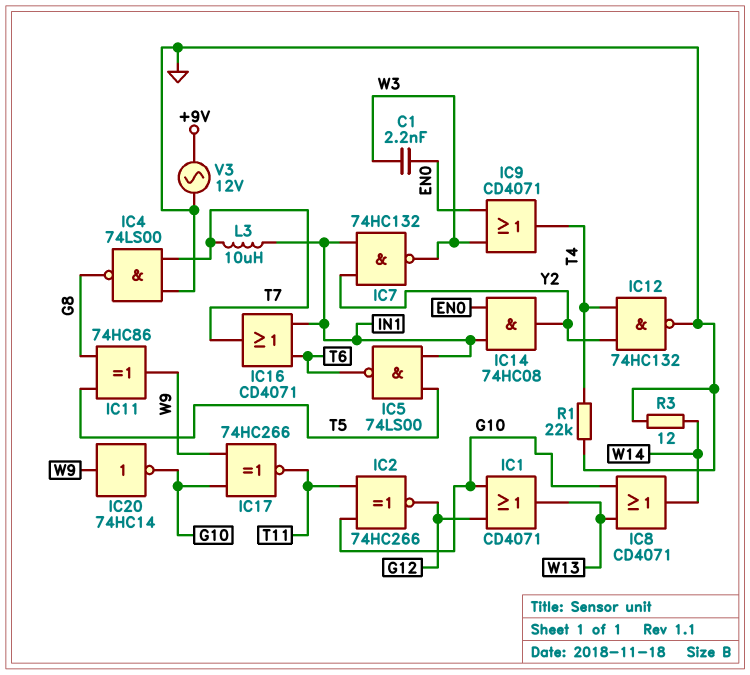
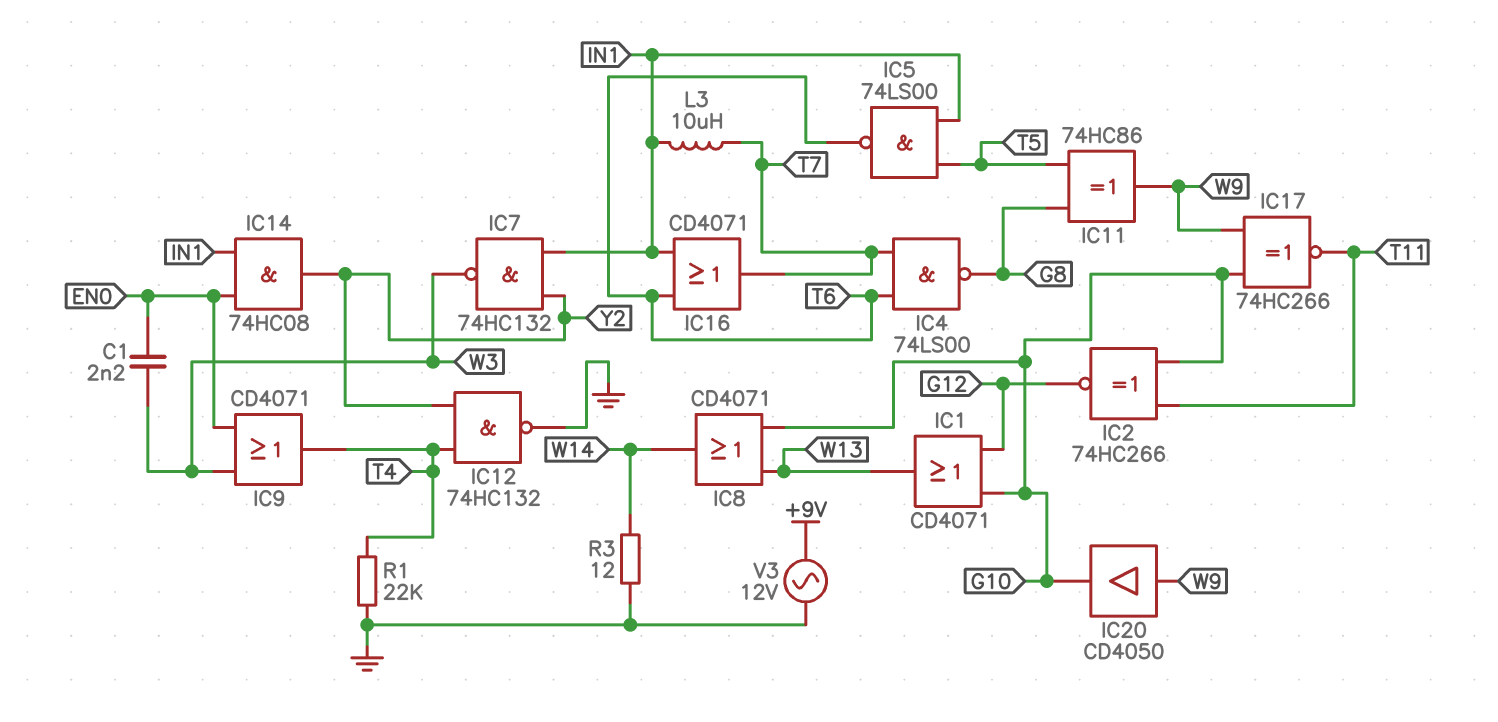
IC4: NAND 74LS00 (in GND, in T7, out G8) -> NAND 74LS00 (in T6, in T7, out G8)
IC20: NOT 74HC14 (in W9, out G10) -> buffer CD4050 (in W9, out G10)

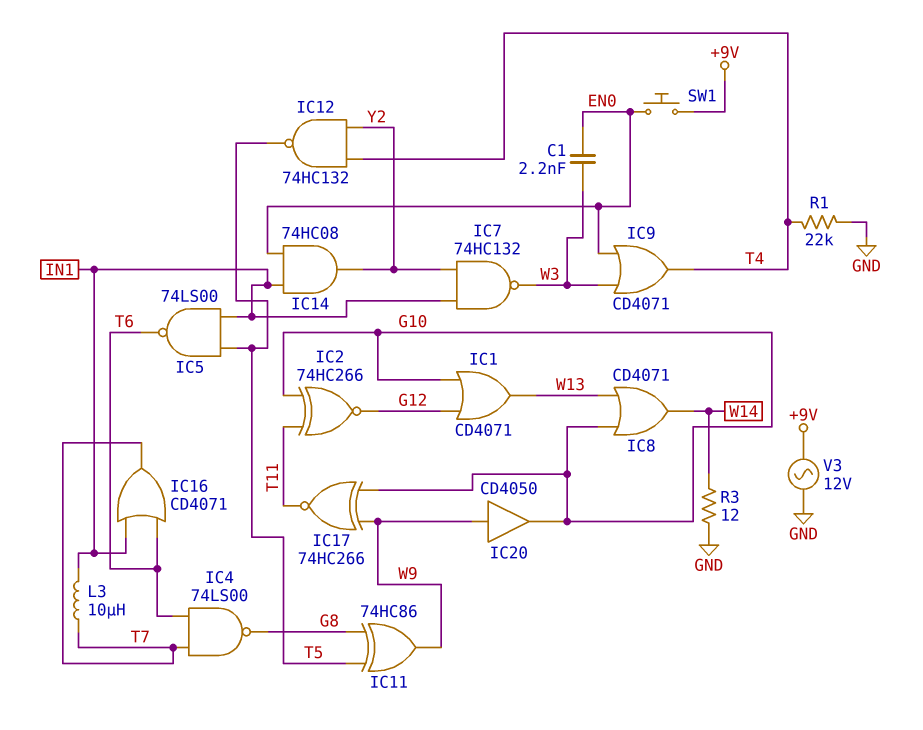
IC12: NAND 74HC132 (in T4, in Y2, out GND) -> NAND 74HC132 (in T4, in Y2, out T5)
SW1: none -> button (+9V, EN0)

